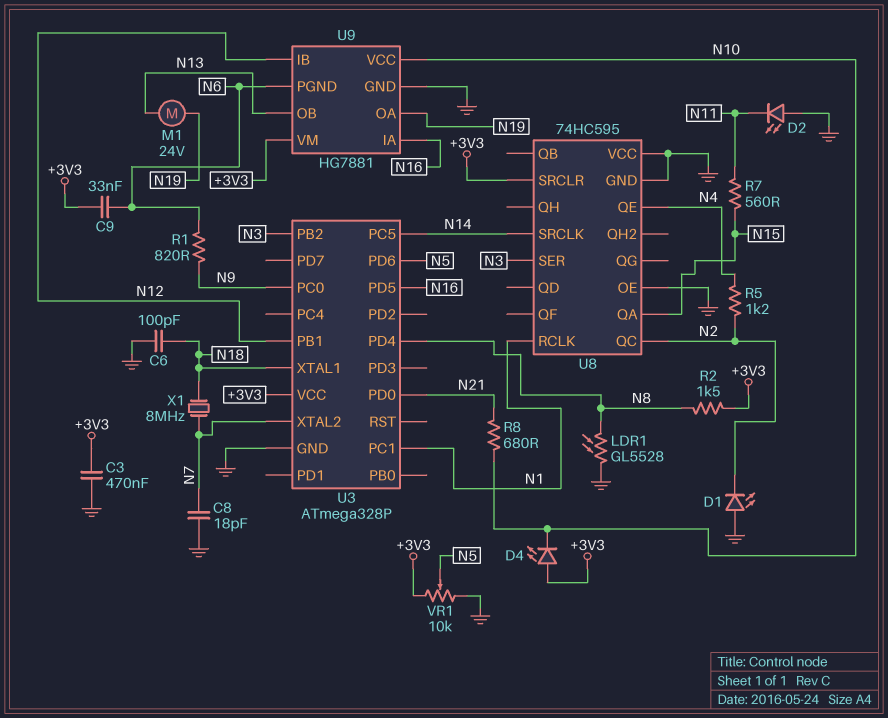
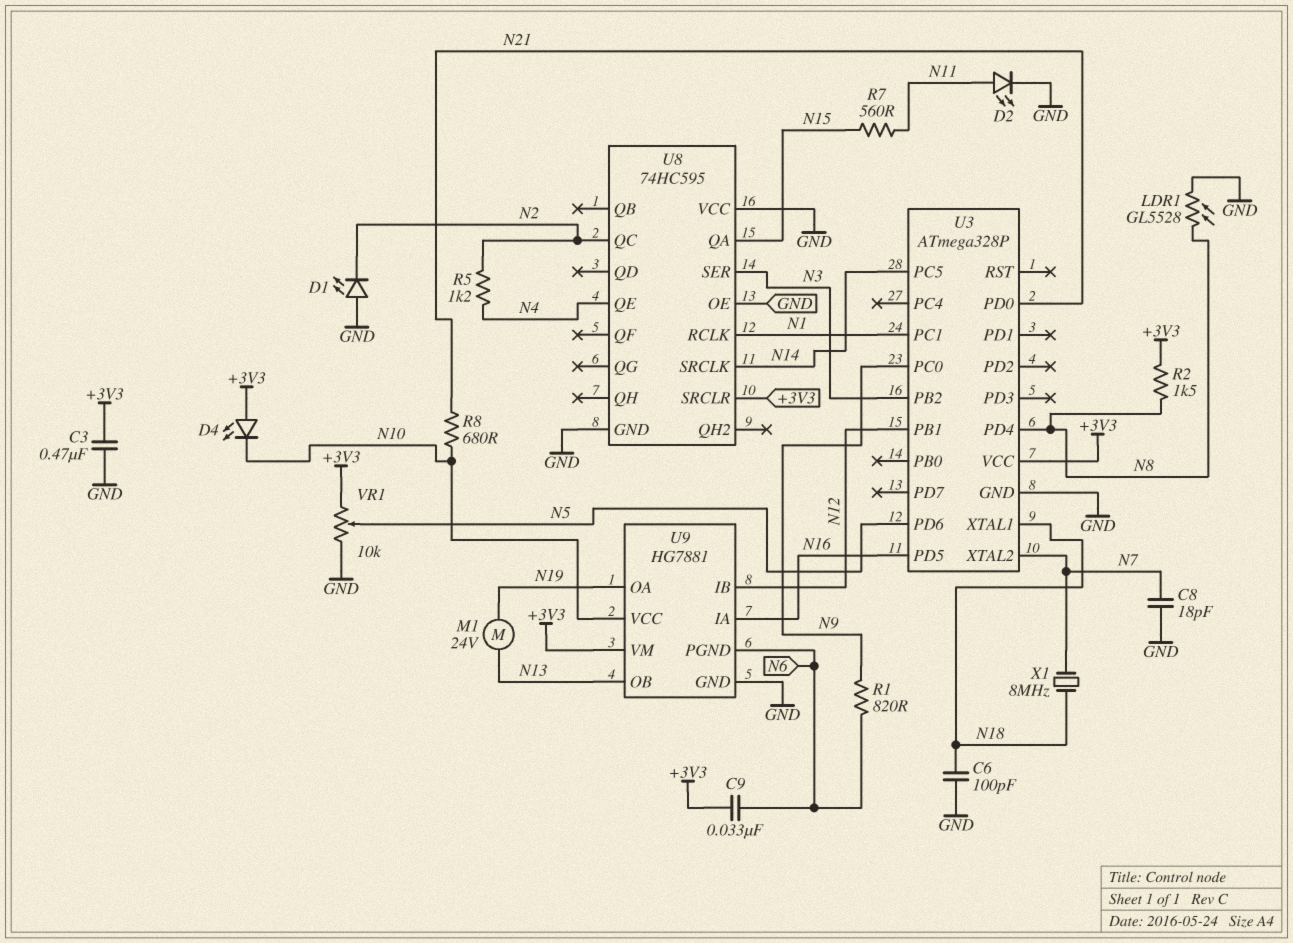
D2: LED (A GND, K N11) -> LED (A N11, K GND)

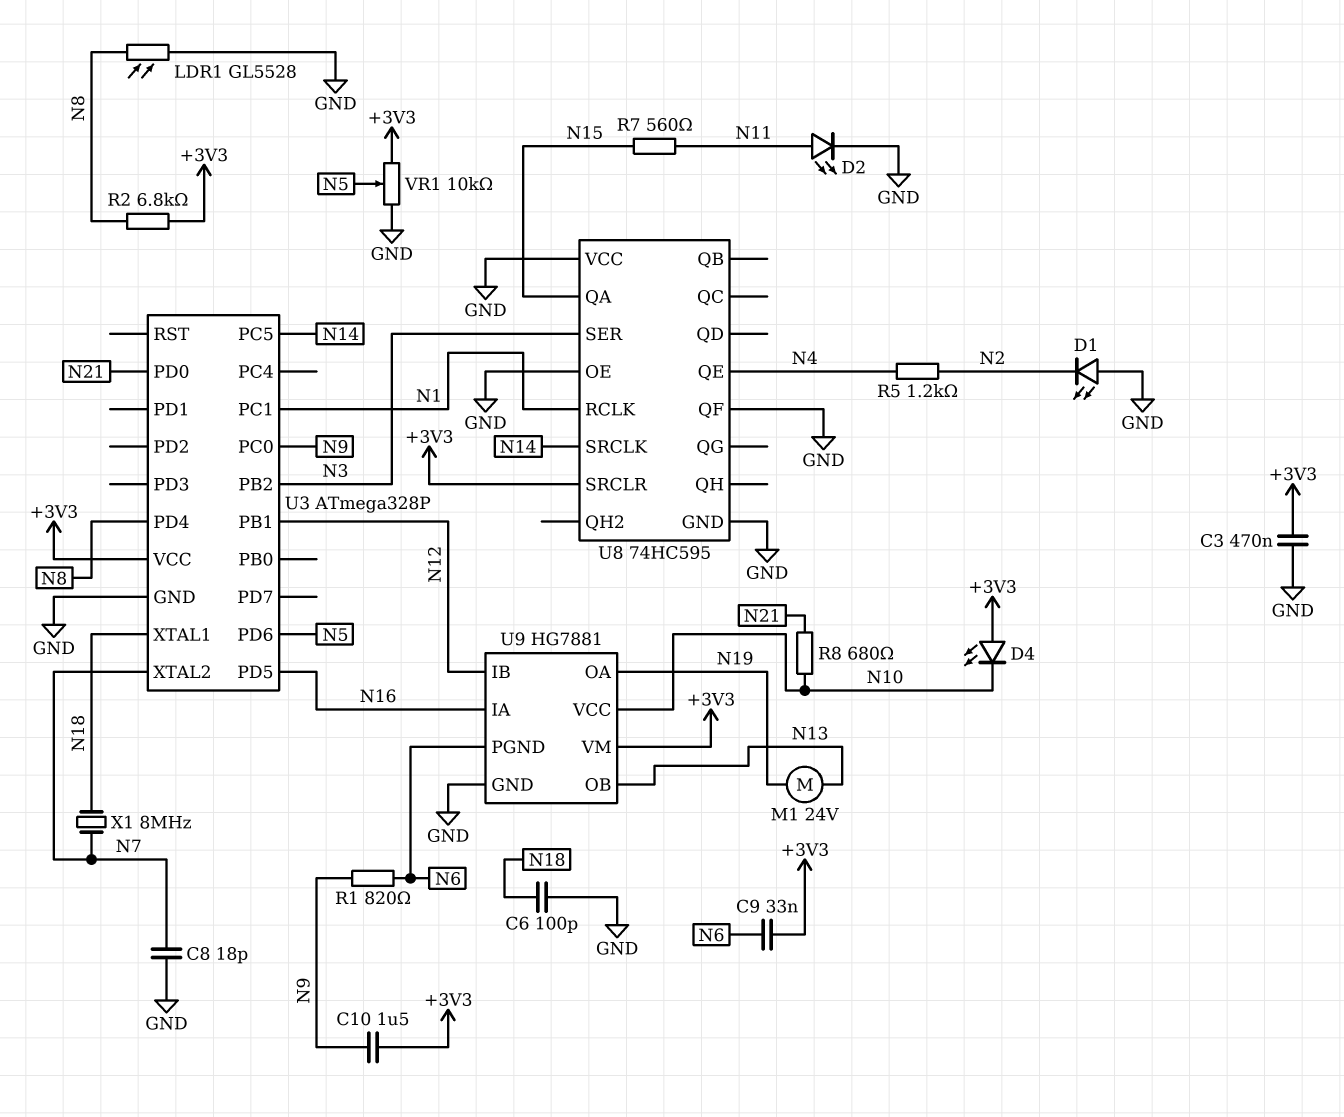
C10: none -> 1.5uF (+3V3, N9)
R2: 1.5k (+3V3, N8) -> 6.8k (+3V3, N8)
U8 pin QC: N2 -> none
U8 pin QF: none -> GND

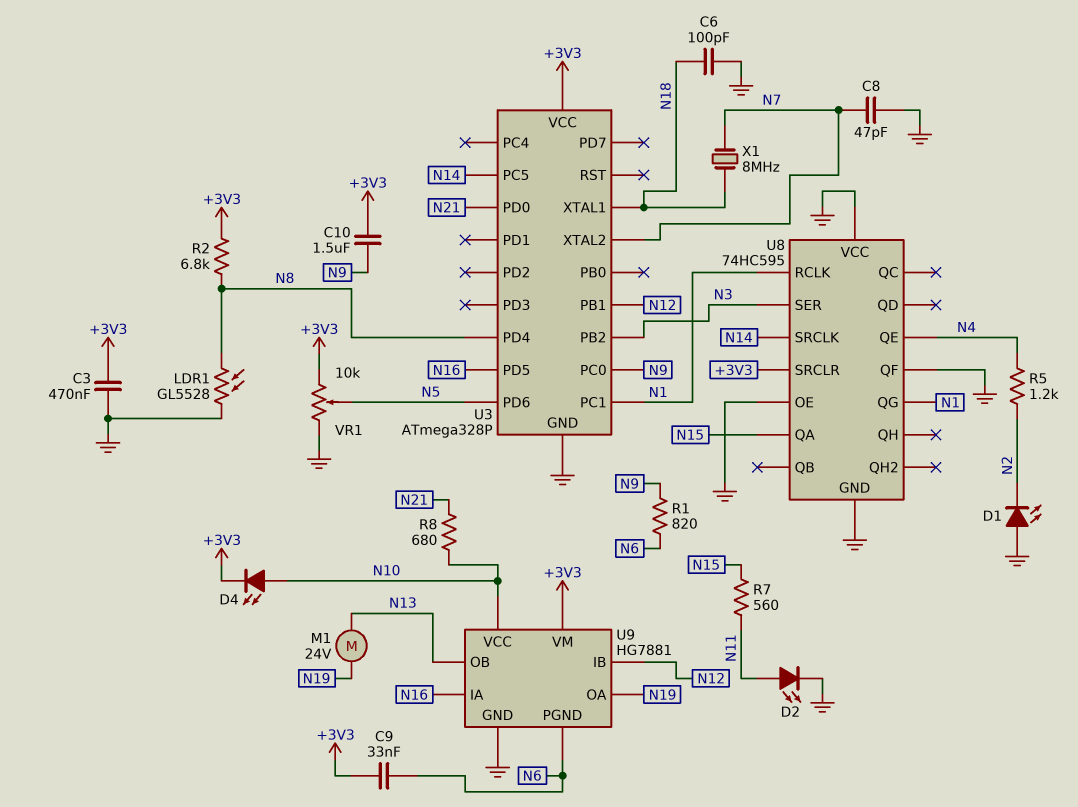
C8: 18pF (GND, N7) -> 47pF (GND, N7)
D4: LED (A +3V3, K N10) -> LED (A N10, K +3V3)
U8 pin QG: none -> N1

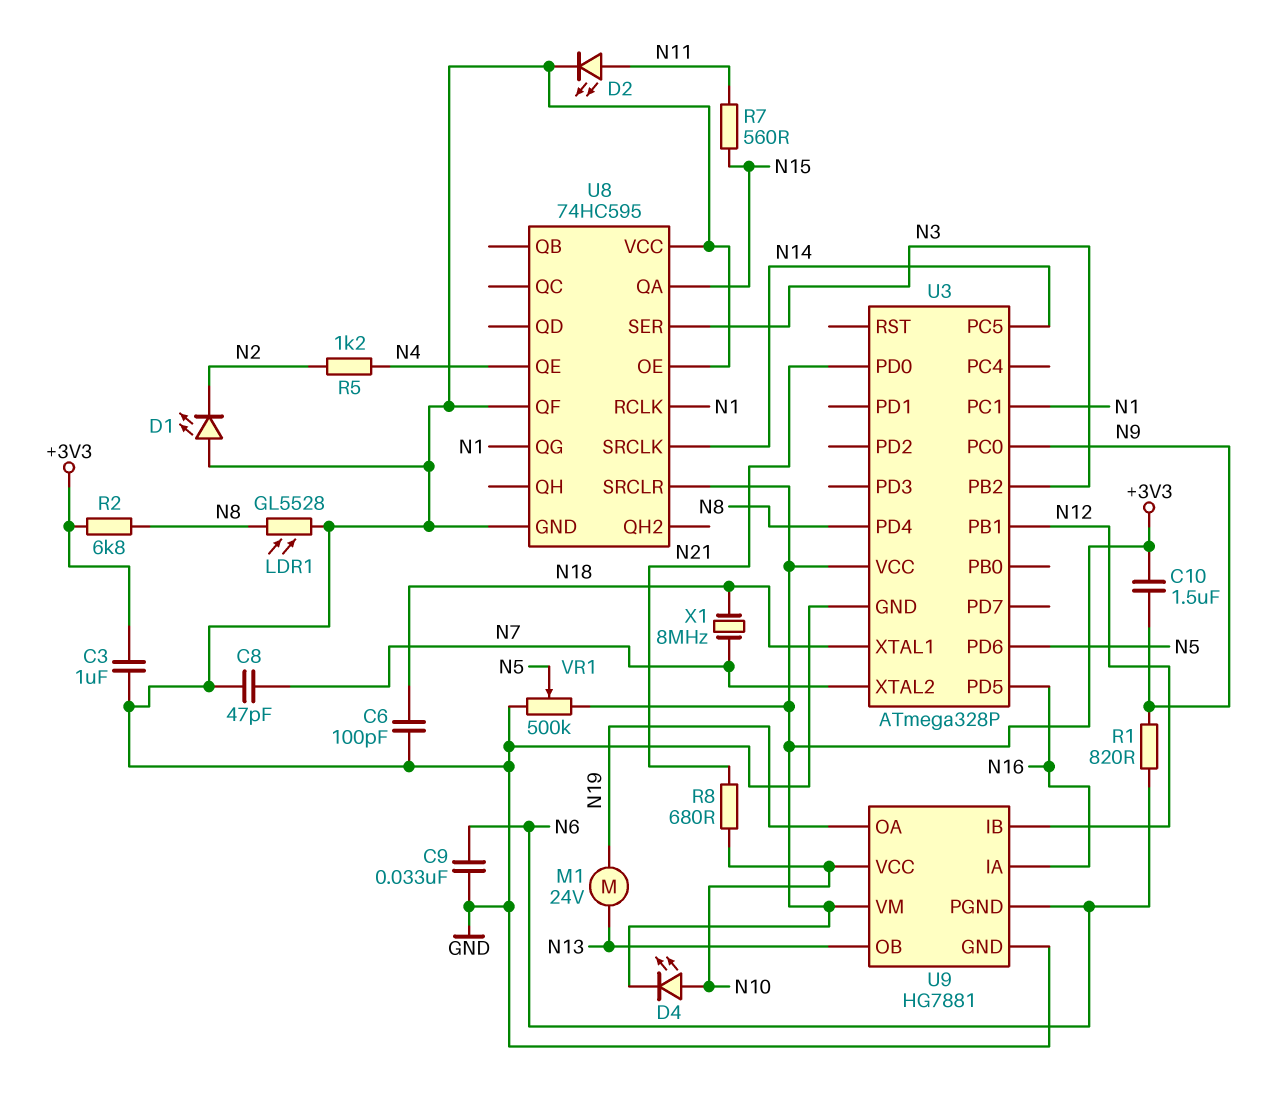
C3: 470nF (+3V3, GND) -> 1uF (+3V3, GND)
C9: 33nF (+3V3, N6) -> 33nF (GND, N6)
VR1: 10k (+3V3, GND, wiper N5) -> 500k (+3V3, GND, wiper N5)

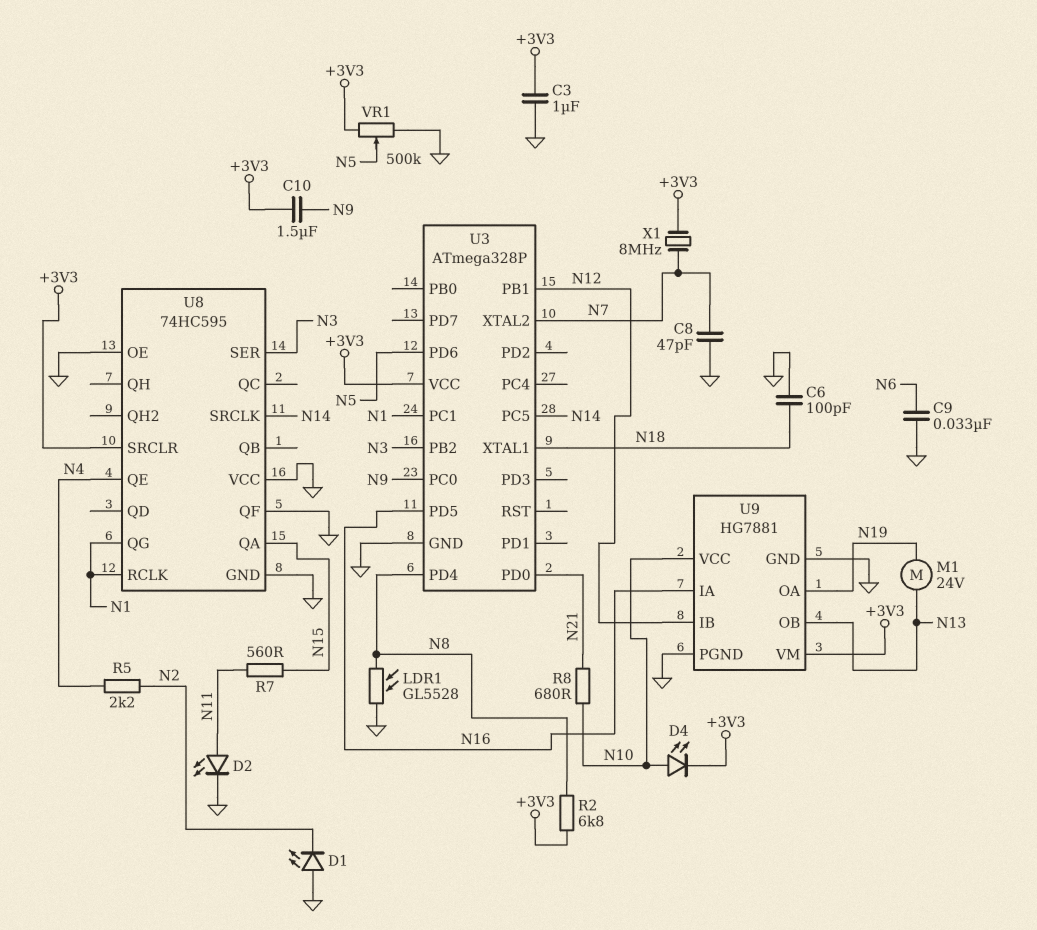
R1: 820 (N6, N9) -> none
R5: 1.2k (N2, N4) -> 2.2k (N2, N4)
U9 pin PGND: N6 -> GND
X1: 8MHz (N7, N18) -> 8MHz (+3V3, N7)

